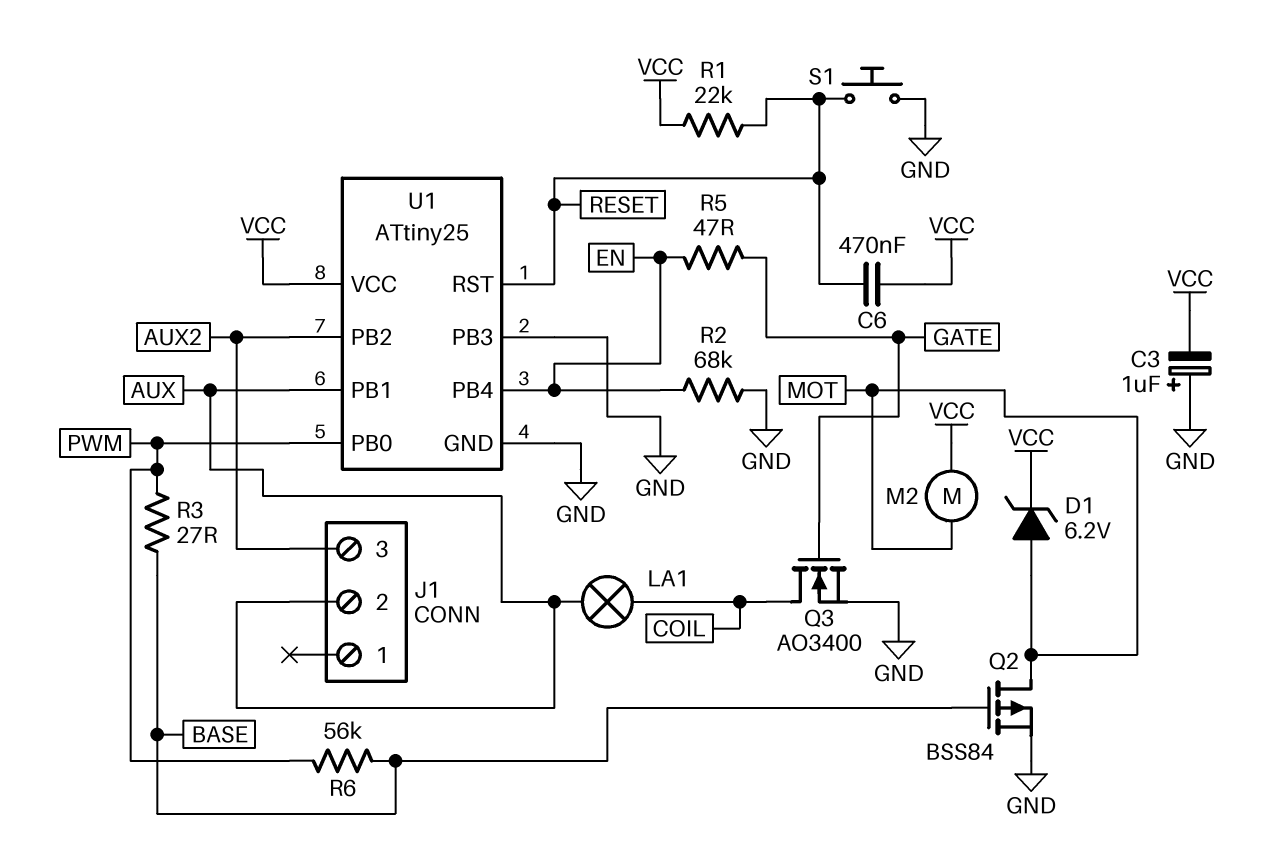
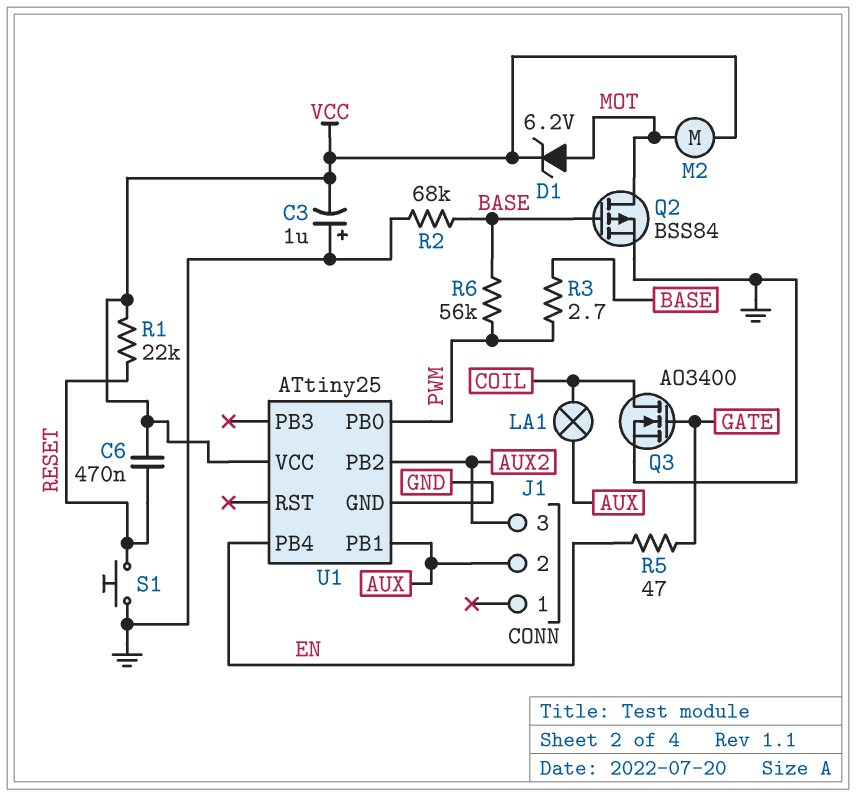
R2: 68k (EN, GND) -> 68k (BASE, GND)
R3: 27 (BASE, PWM) -> 2.7 (BASE, PWM)
U1 pin PB3: GND -> none
U1 pin RST: RESET -> none

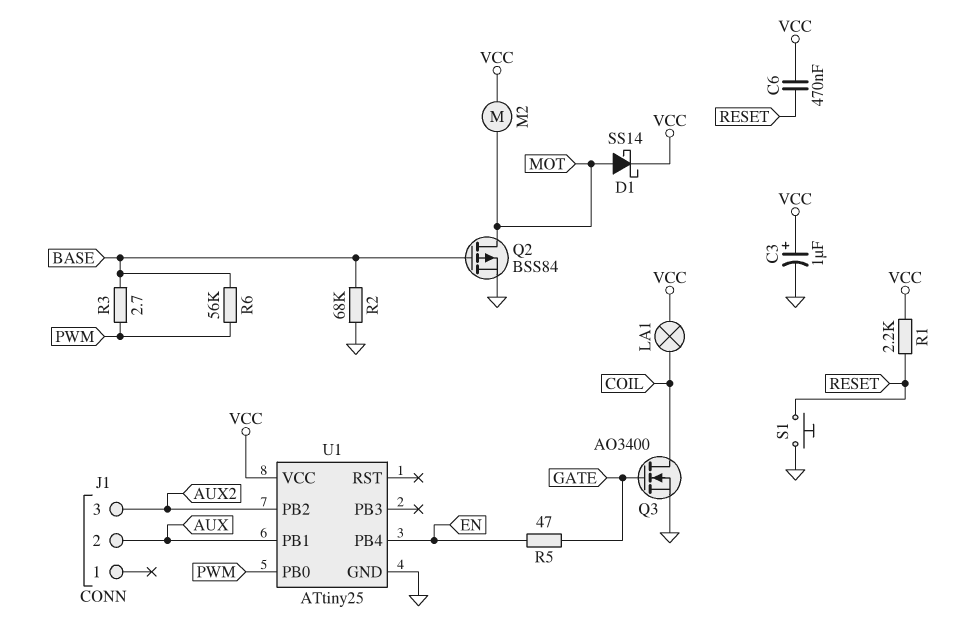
C3: 1uF (plus GND, minus VCC) -> 1uF (plus VCC, minus GND)
D1: zener 6.2V (A MOT, K VCC) -> schottky SS14 (A MOT, K VCC)
LA1: lamp (AUX, COIL) -> lamp (COIL, VCC)
R1: 22k (RESET, VCC) -> 2.2k (RESET, VCC)

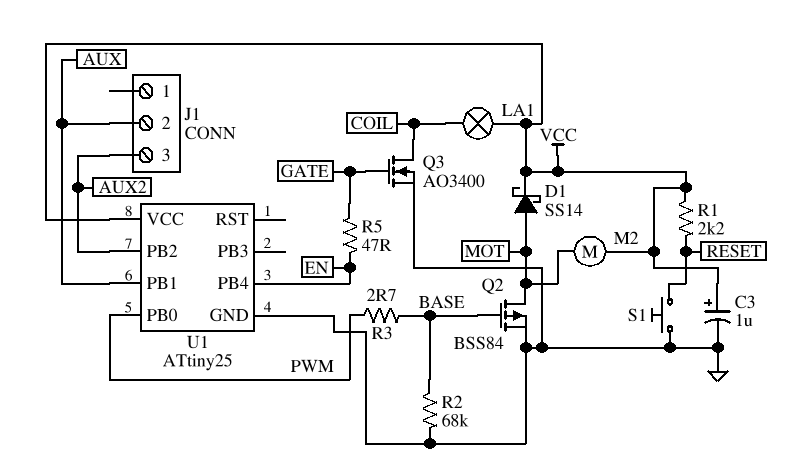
C6: 470nF (RESET, VCC) -> none
R6: 56k (BASE, PWM) -> none

